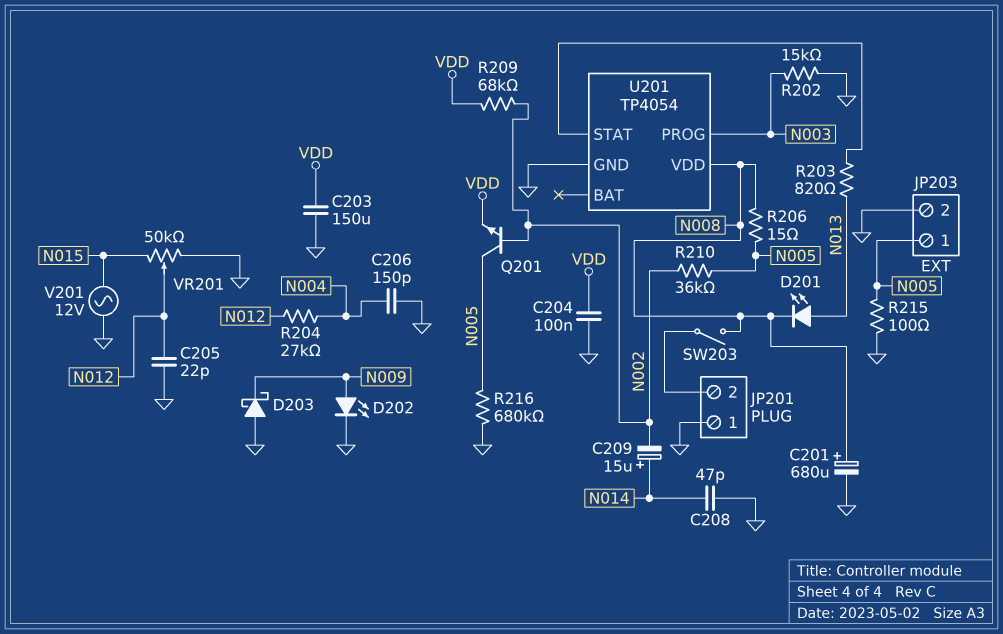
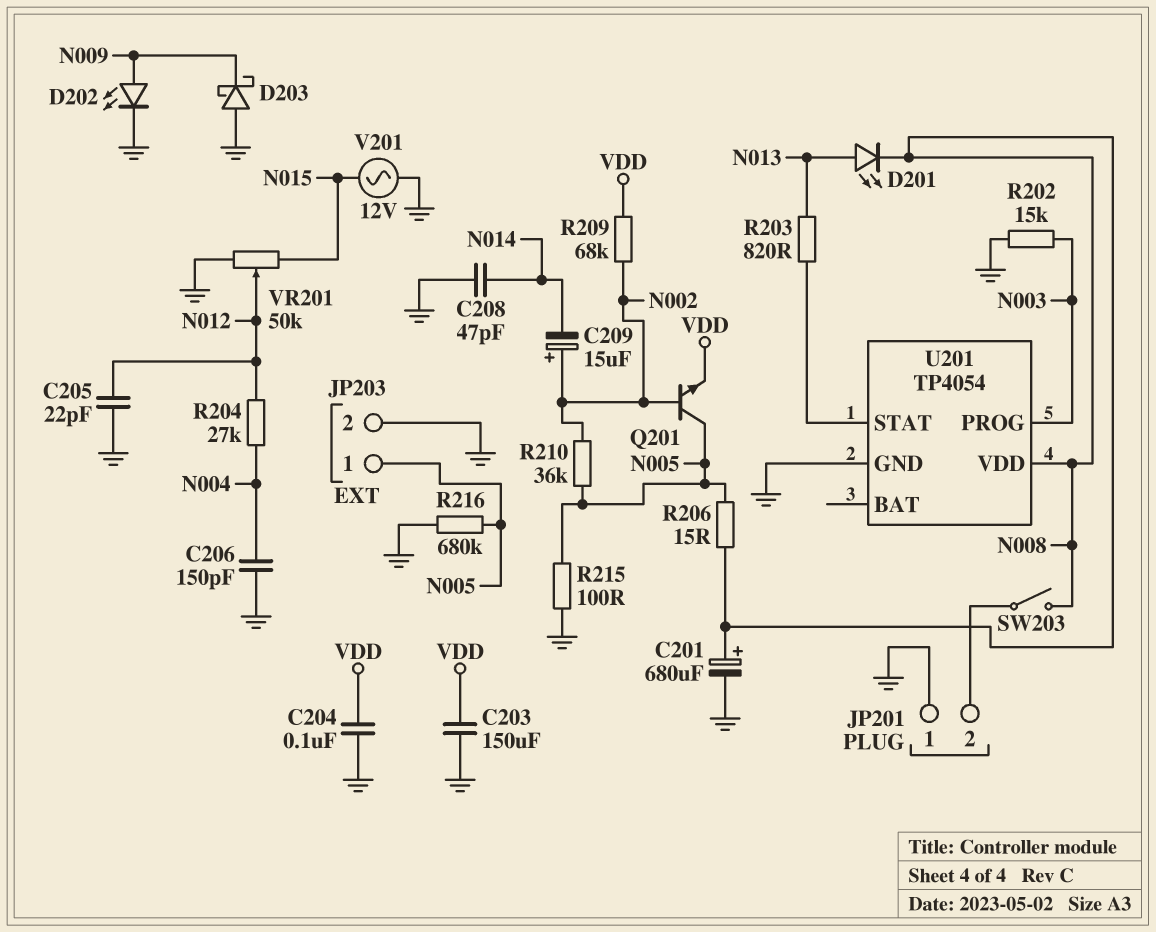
C209: 15uF (plus N014, minus N002) -> 15uF (plus N002, minus N014)

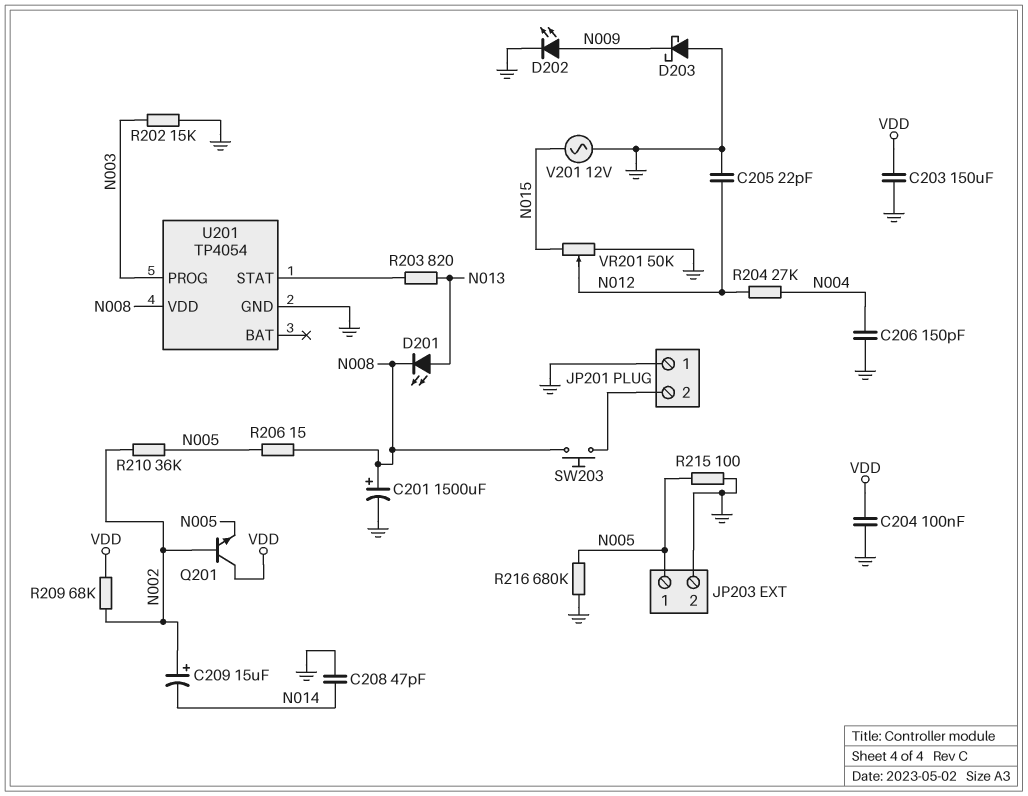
C201: 680uF (plus N008, minus GND) -> 1500uF (plus N008, minus GND)
Q201: NPN (B N002, C N005, E VDD) -> NPN (B N002, C VDD, E N005)
SW203: switch (JP201/2, N008) -> button (JP201/2, N008)

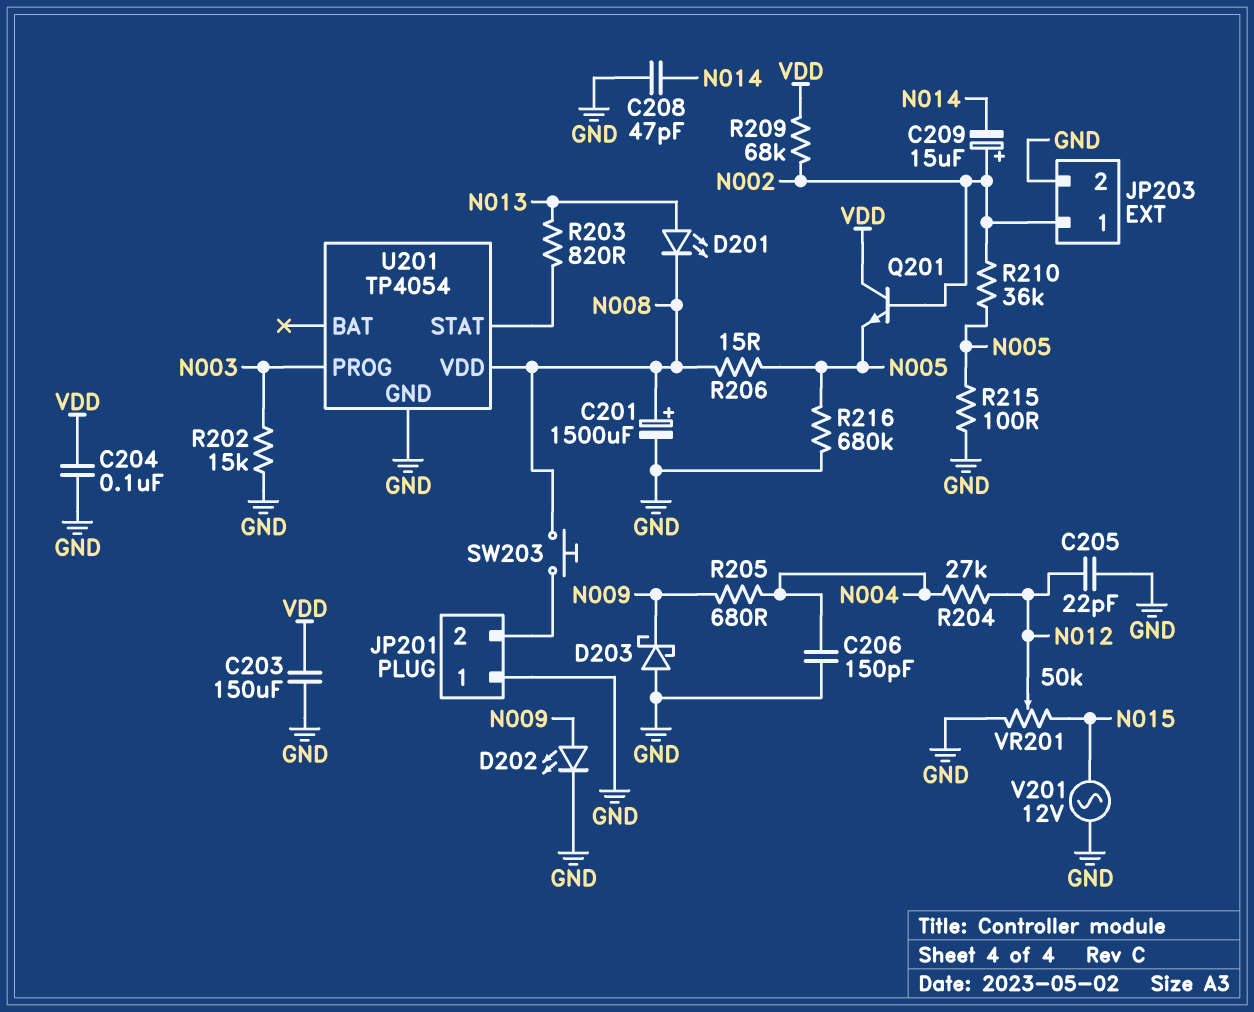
JP203 pin 1: N005 -> N002
R205: none -> 680 (N004, N009)

